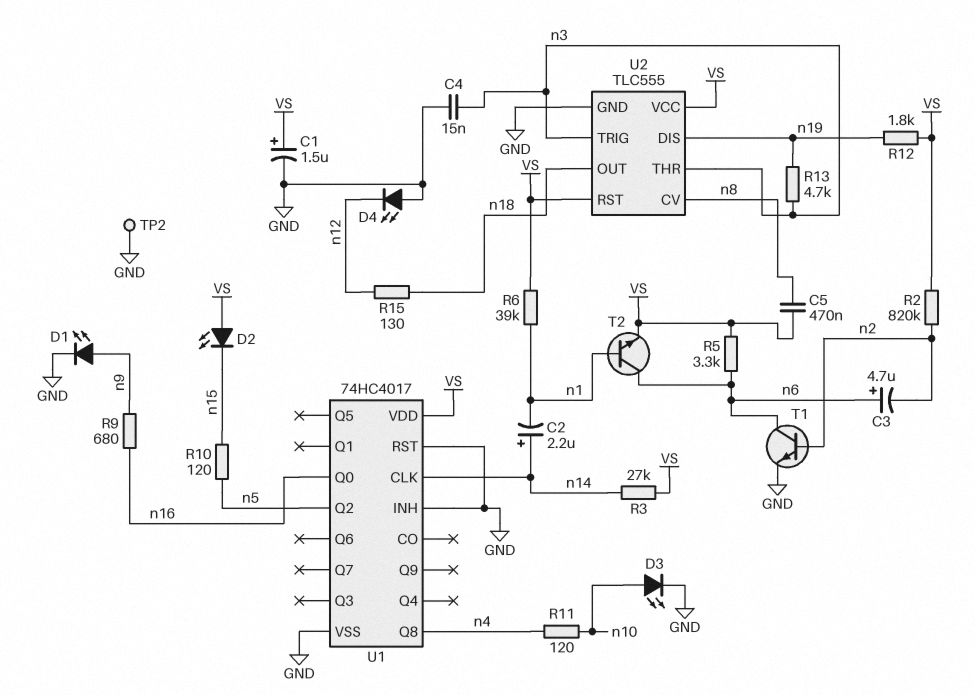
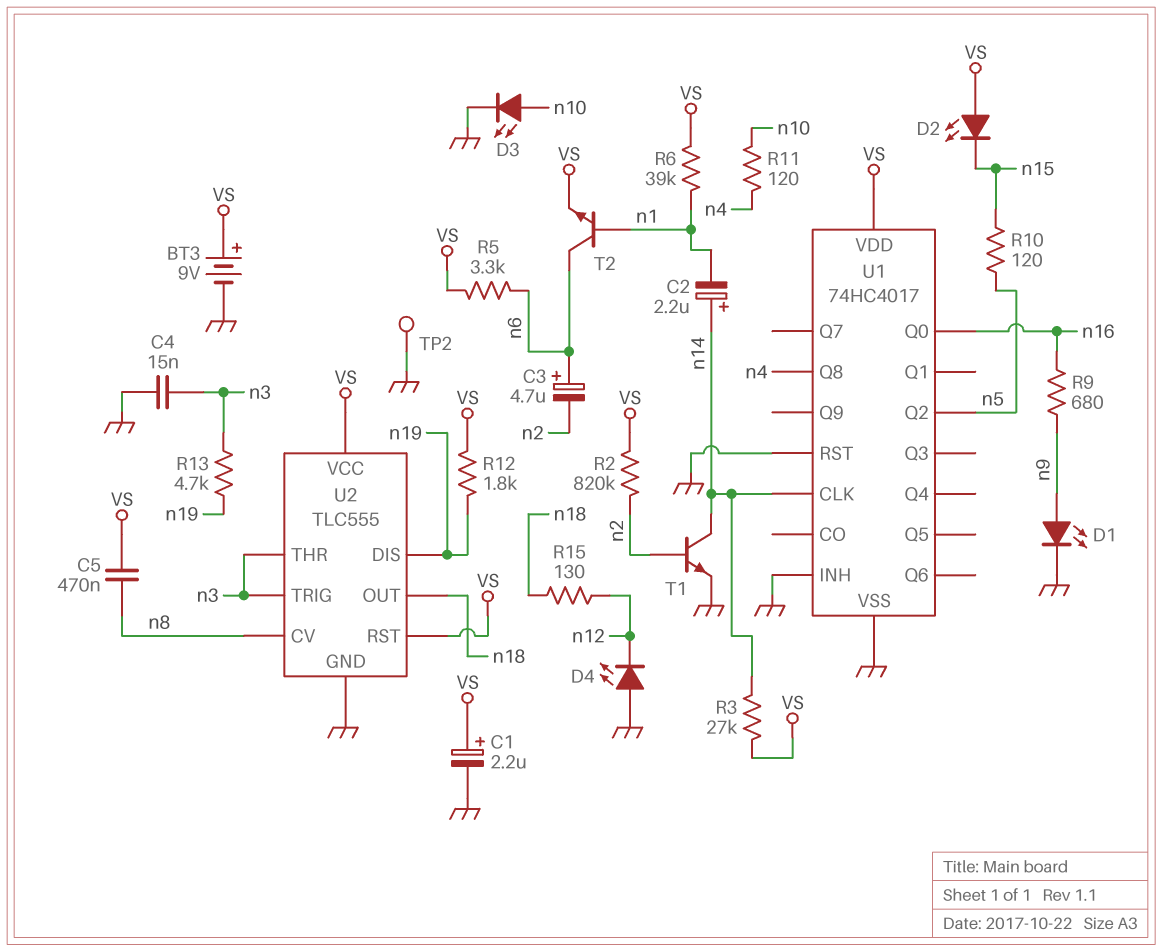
BT3: none -> 9V (plus VS, minus GND)
C1: 1.5uF (plus VS, minus GND) -> 2.2uF (plus VS, minus GND)
T1: NPN (B n2, C n6, E GND) -> NPN (B n2, C n14, E GND)

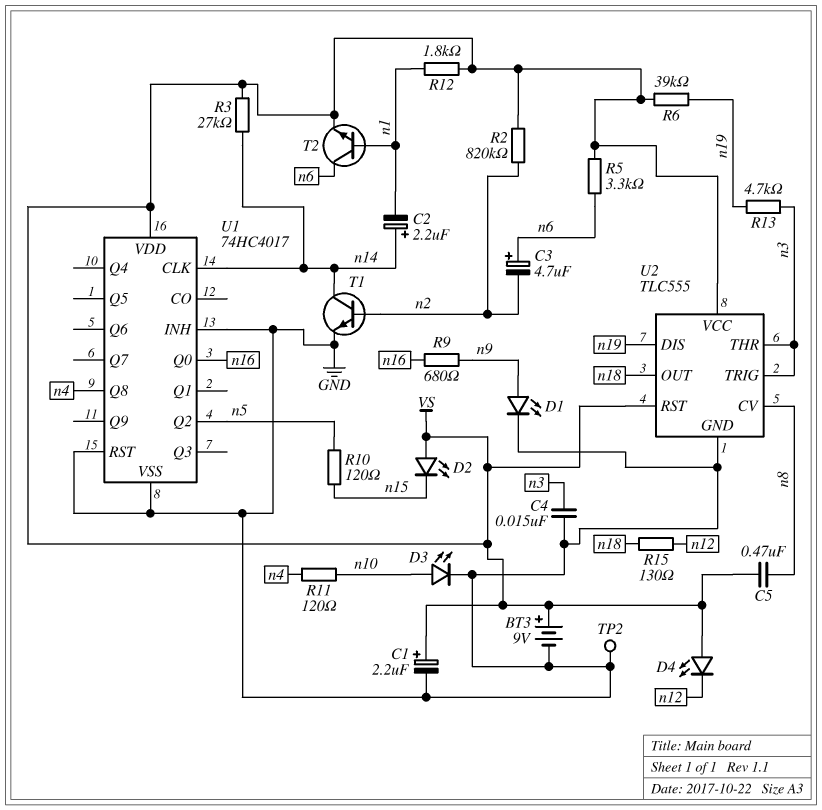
D4: LED (A GND, K n12) -> LED (A VS, K n12)
R6: 39k (VS, n1) -> 39k (VS, n19)
R12: 1.8k (VS, n19) -> 1.8k (VS, n1)

